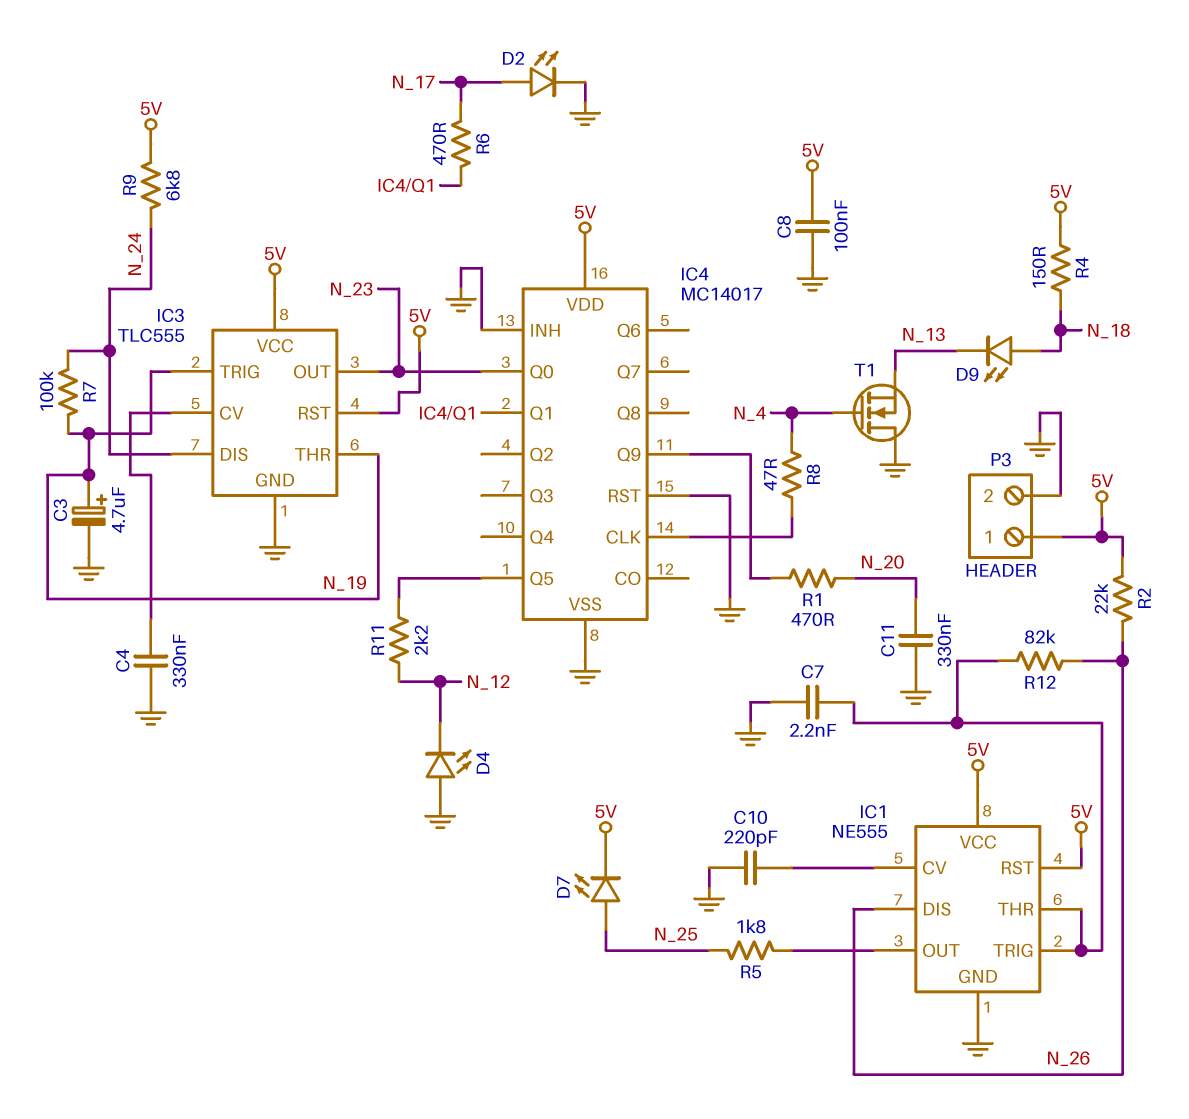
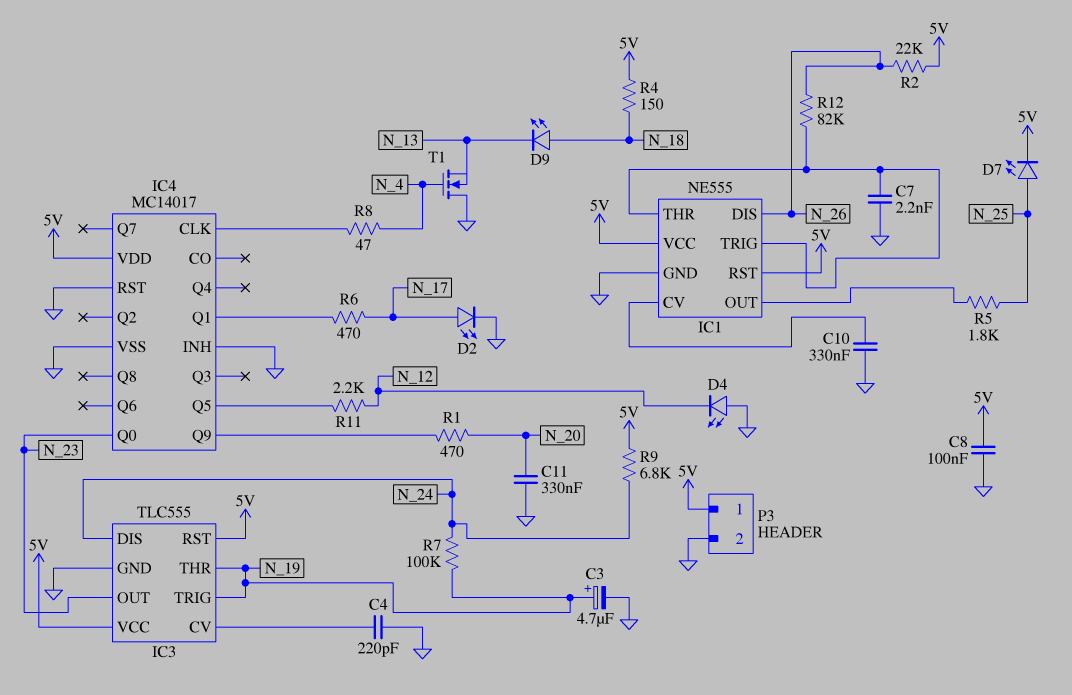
C4: 330nF (GND, IC3/CV) -> 220pF (GND, IC3/CV)
C10: 220pF (GND, IC1/CV) -> 330nF (GND, IC1/CV)

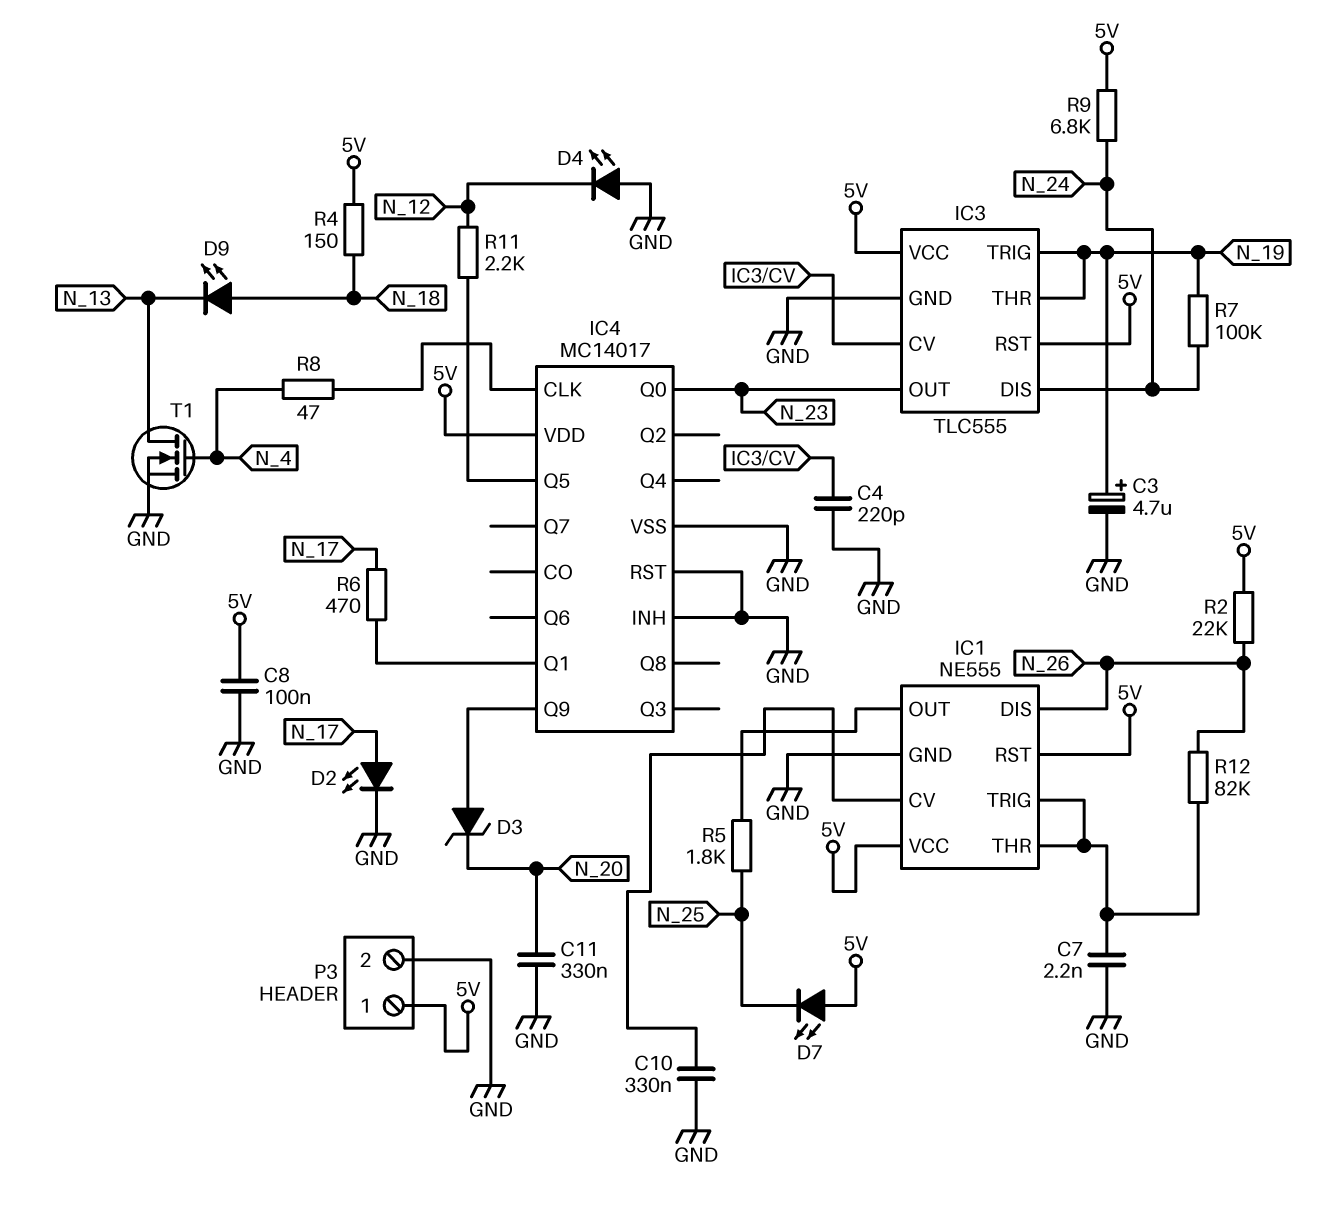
D3: none -> zener (A IC4/Q9, K N_20)
D7: LED (A N_25, K 5V) -> LED (A 5V, K N_25)
R1: 470 (IC4/Q9, N_20) -> none
T1: NMOS (G N_4, D GND, S N_13) -> NMOS (G N_4, D N_13, S GND)

